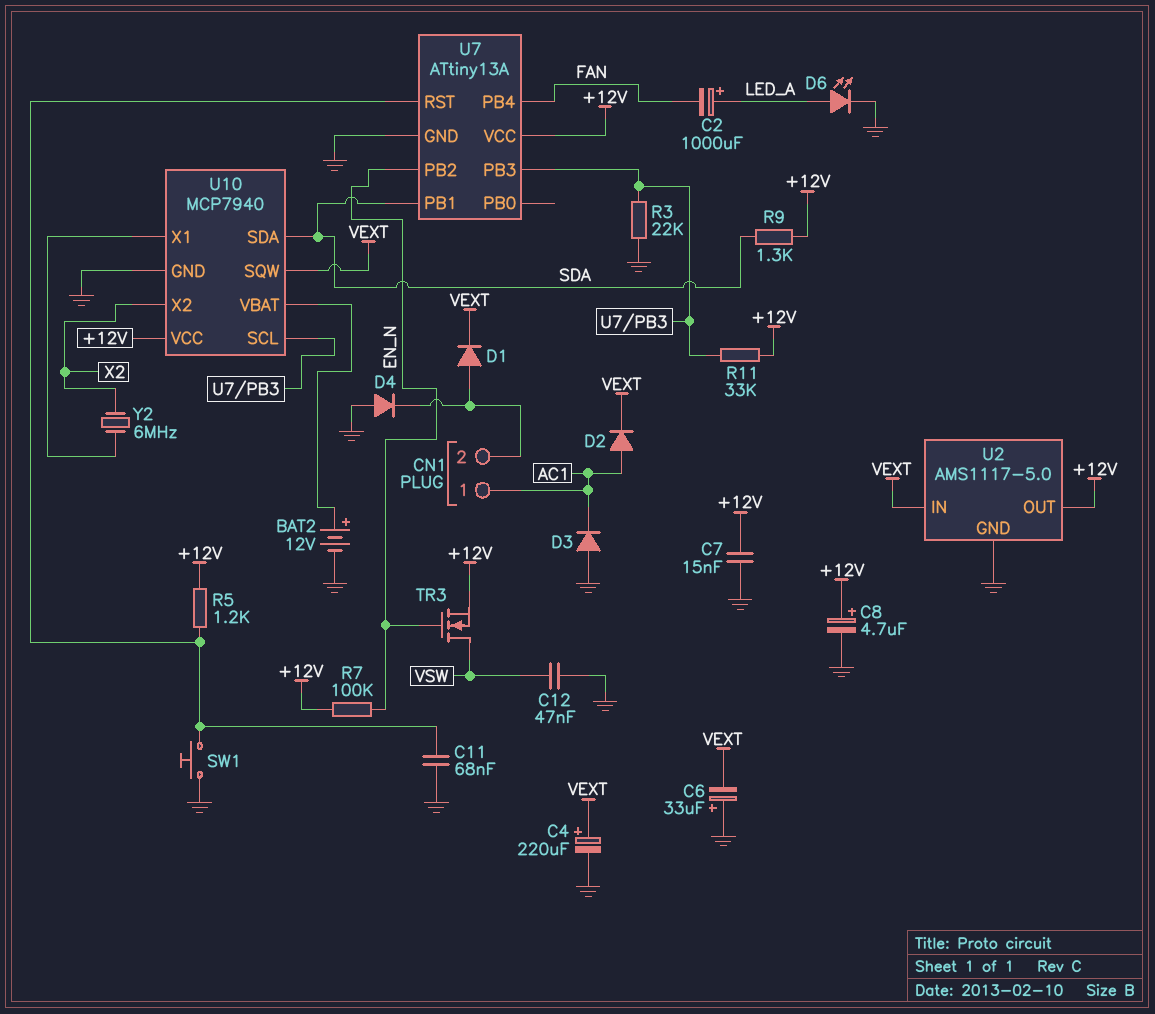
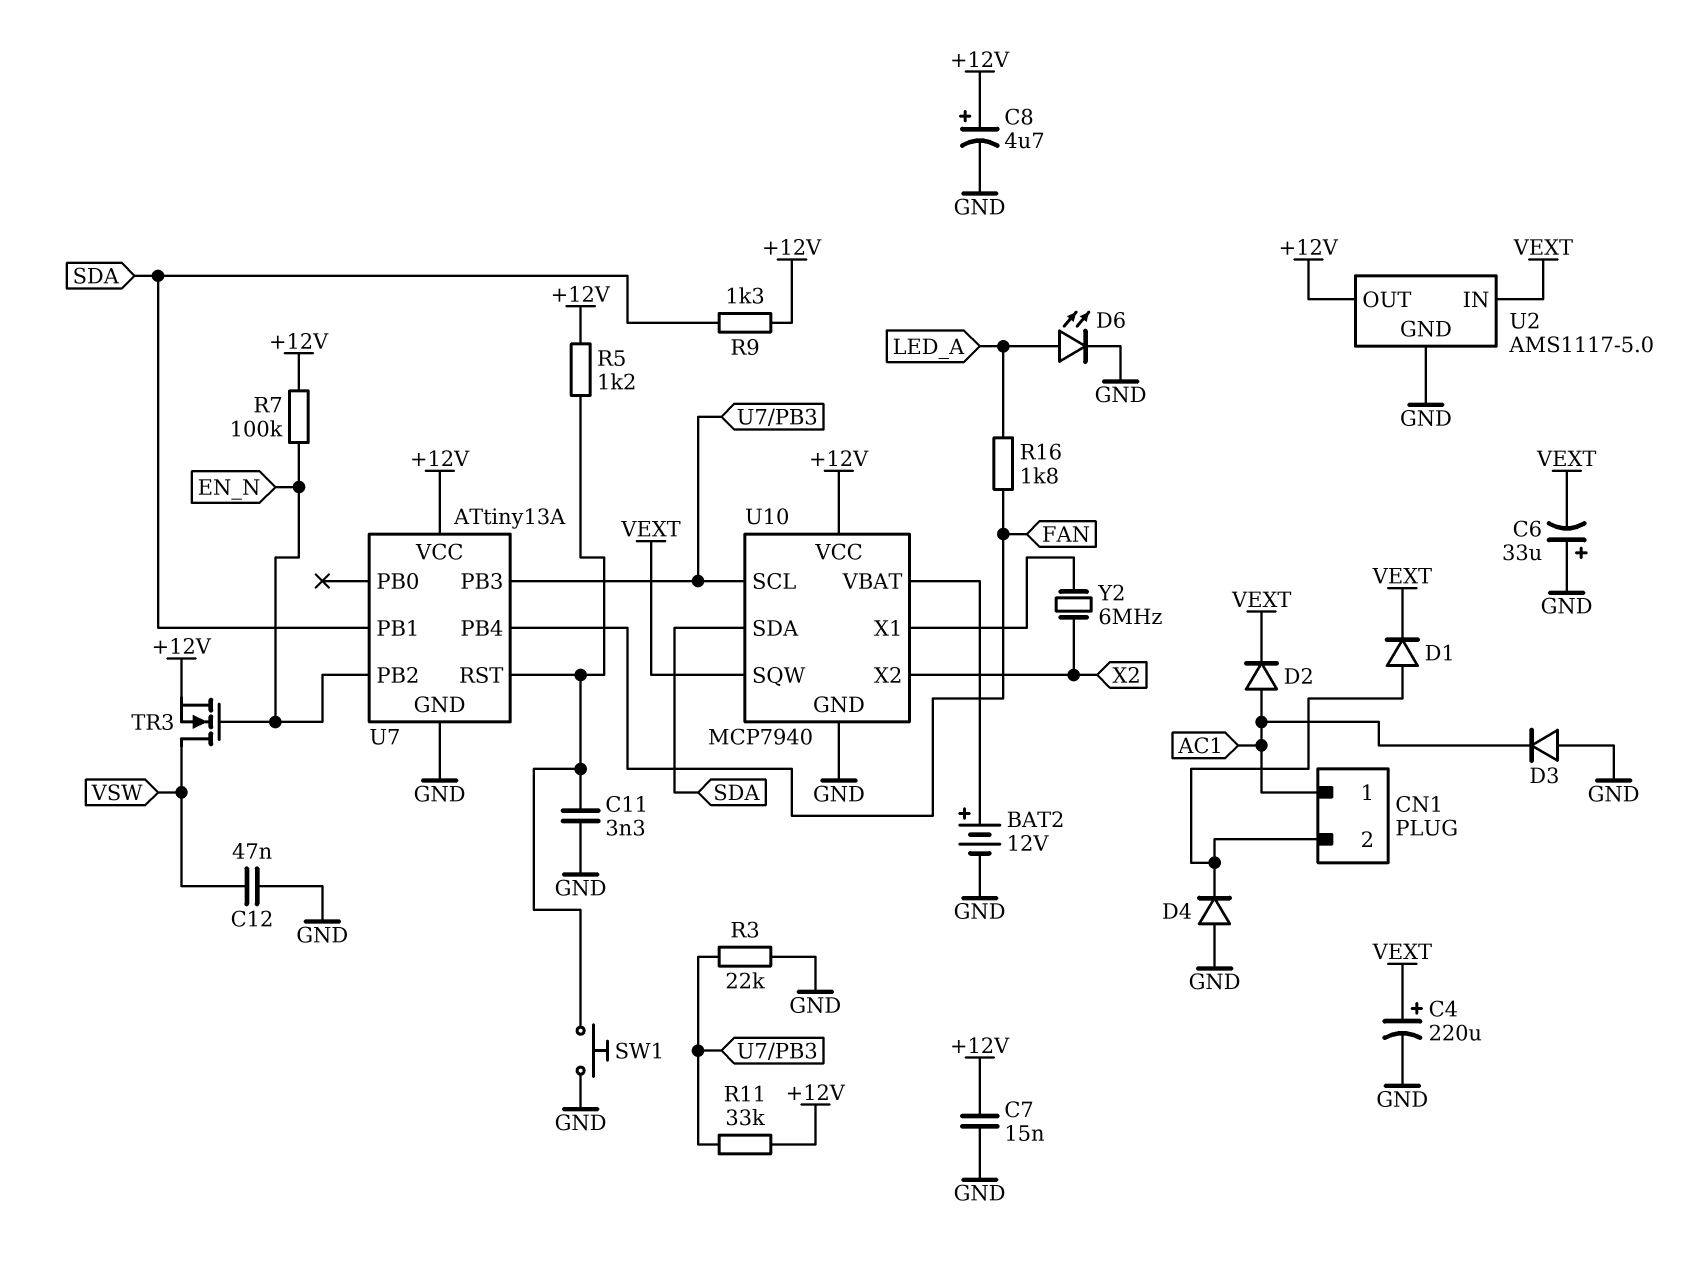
C2: 1000uF (plus LED_A, minus FAN) -> none
C11: 68nF (GND, U7/RST) -> 3.3nF (GND, U7/RST)
R16: none -> 1.8k (FAN, LED_A)

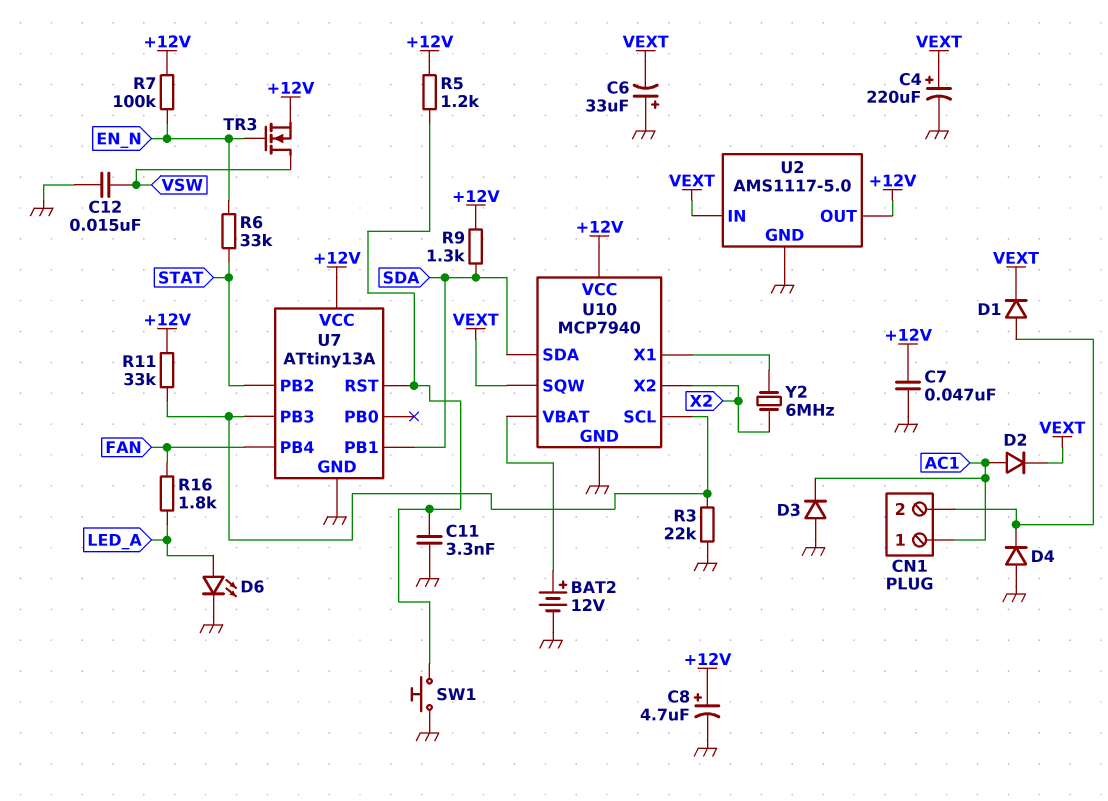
C7: 15nF (+12V, GND) -> 47nF (+12V, GND)
C12: 47nF (GND, VSW) -> 15nF (GND, VSW)
R6: none -> 33k (EN_N, STAT)
U7 pin PB2: EN_N -> STAT

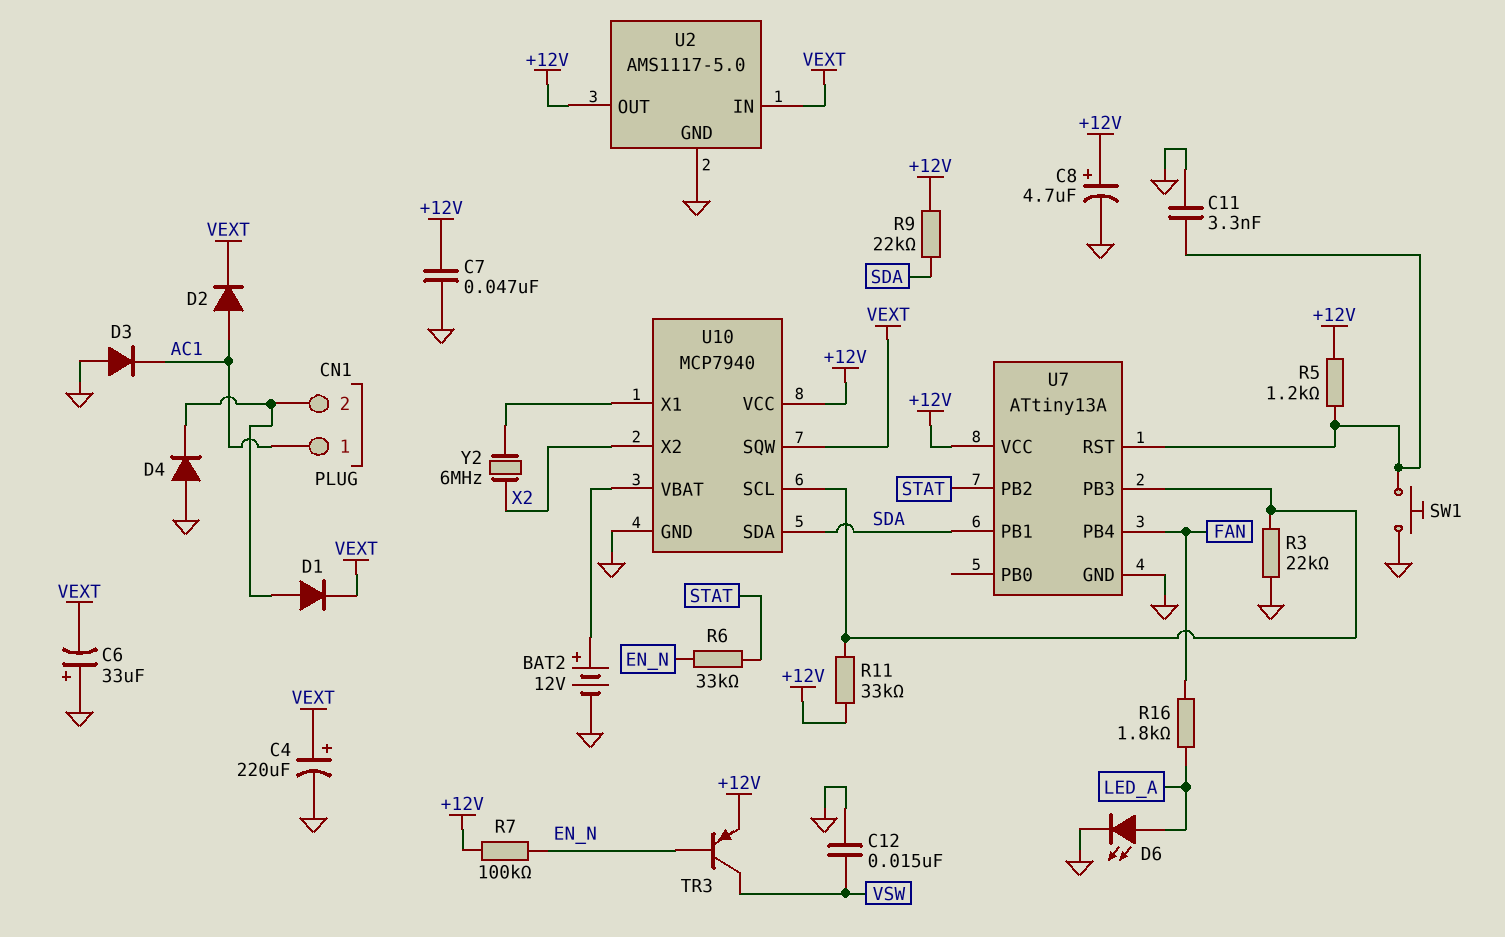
R9: 1.3k (+12V, SDA) -> 22k (+12V, SDA)
TR3: NMOS (G EN_N, D VSW, S +12V) -> PNP (B EN_N, C VSW, E +12V)

